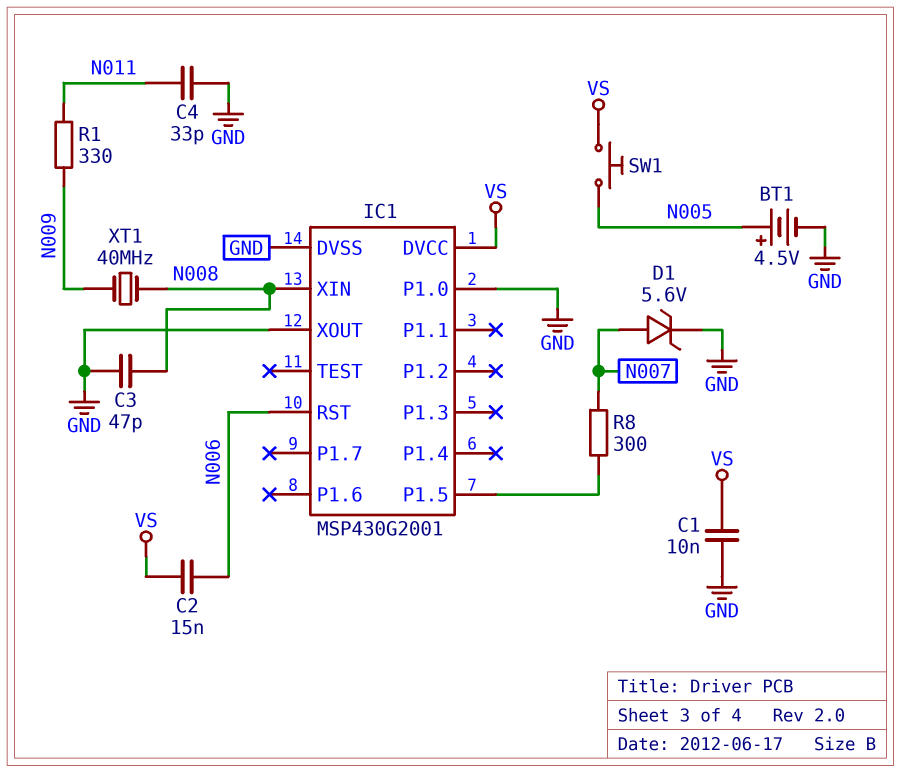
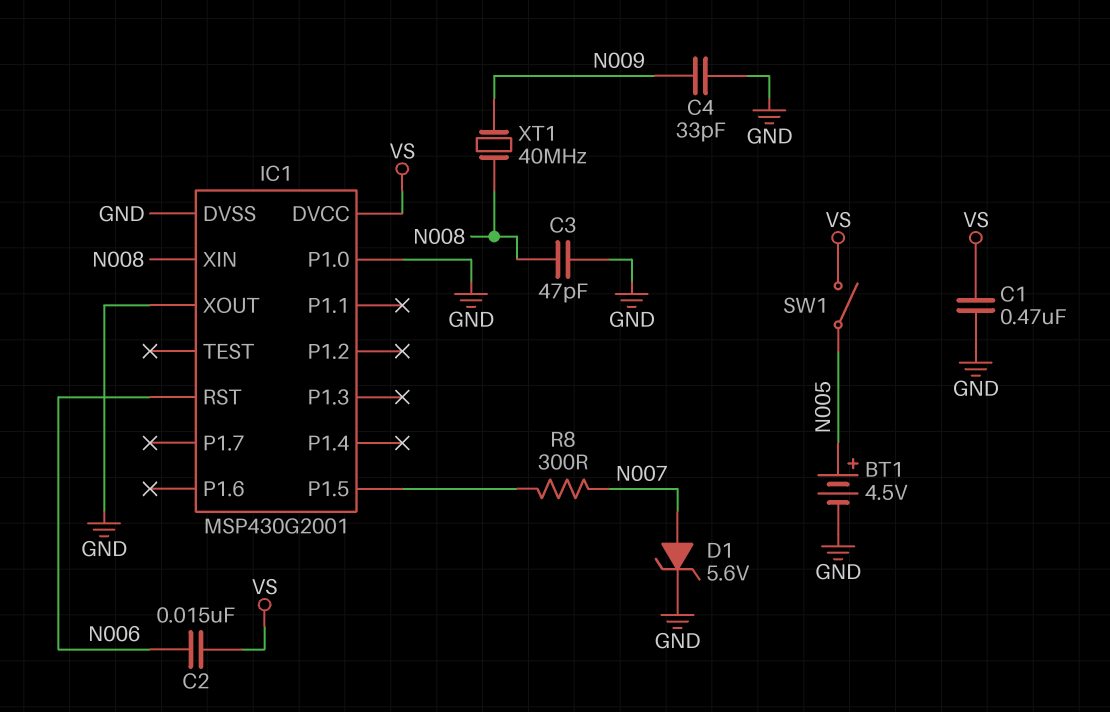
C1: 10nF (GND, VS) -> 470nF (GND, VS)
C4: 33pF (GND, N011) -> 33pF (GND, N009)
R1: 330 (N009, N011) -> none
SW1: button (N005, VS) -> switch (N005, VS)

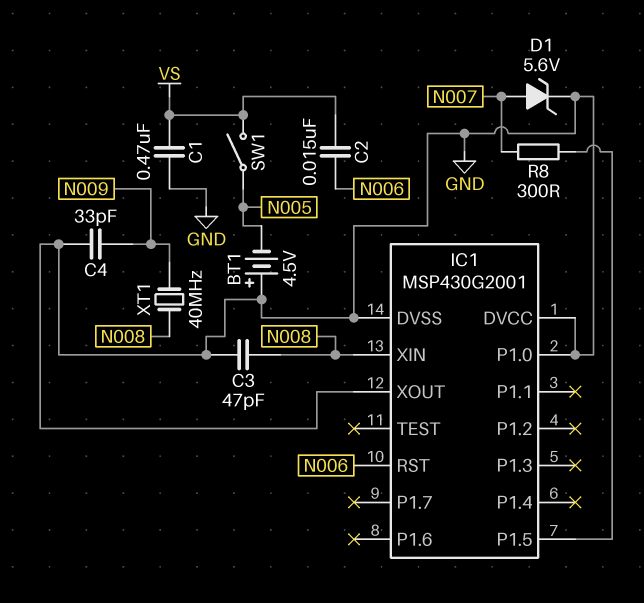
BT1: 4.5V (plus N005, minus GND) -> 4.5V (plus GND, minus N005)
IC1 pin DVCC: VS -> GND

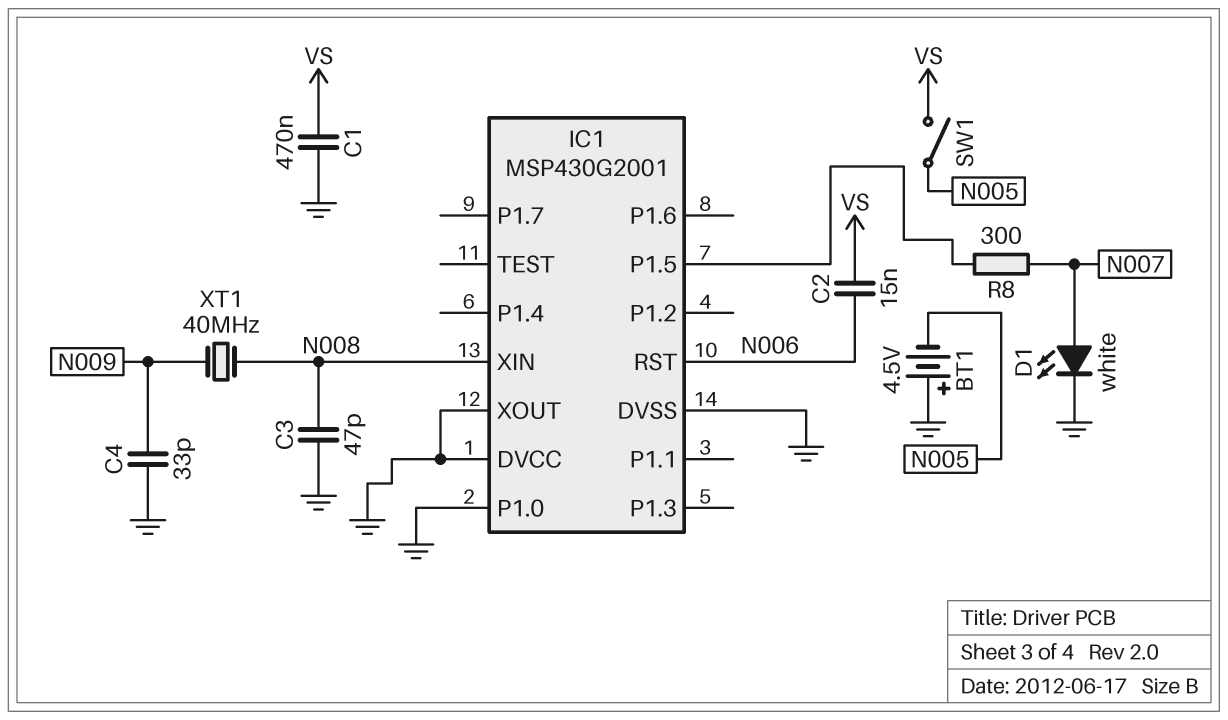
D1: zener 5.6V (A N007, K GND) -> LED white (A N007, K GND)

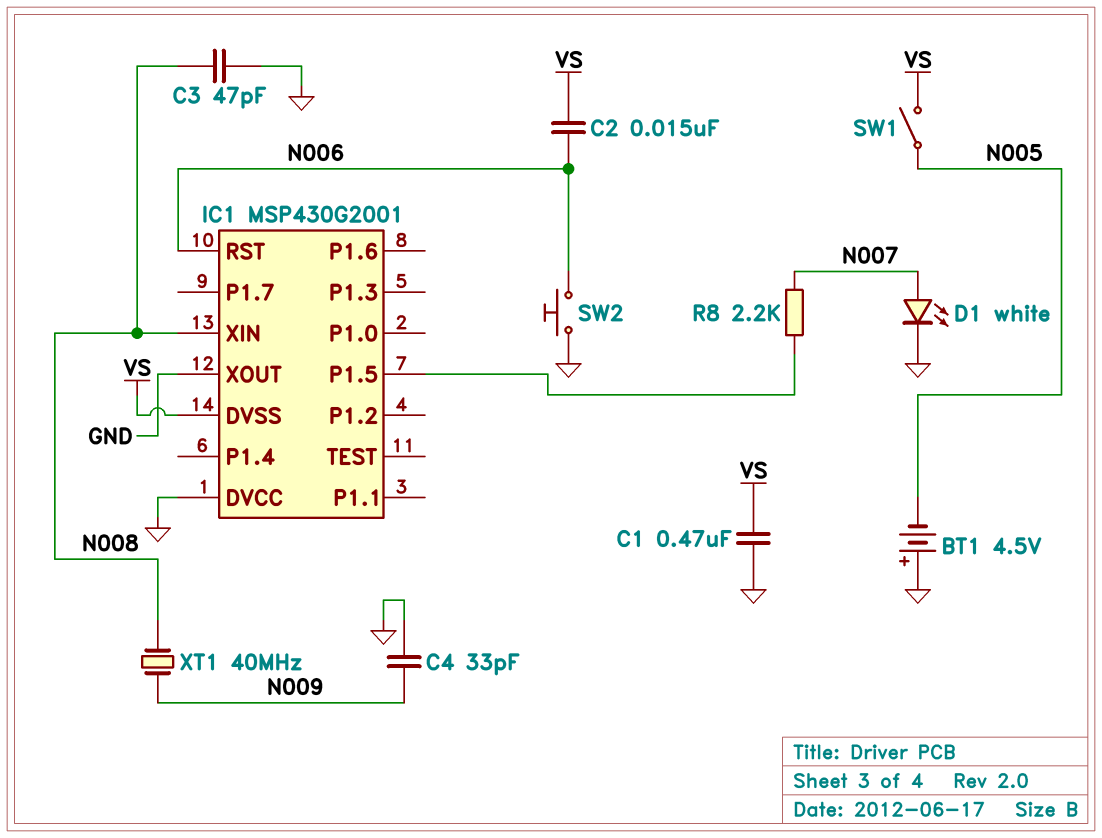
IC1 pin DVSS: GND -> VS
IC1 pin P1.0: GND -> none
R8: 300 (IC1/P1.5, N007) -> 2.2k (IC1/P1.5, N007)
SW2: none -> button (GND, N006)

